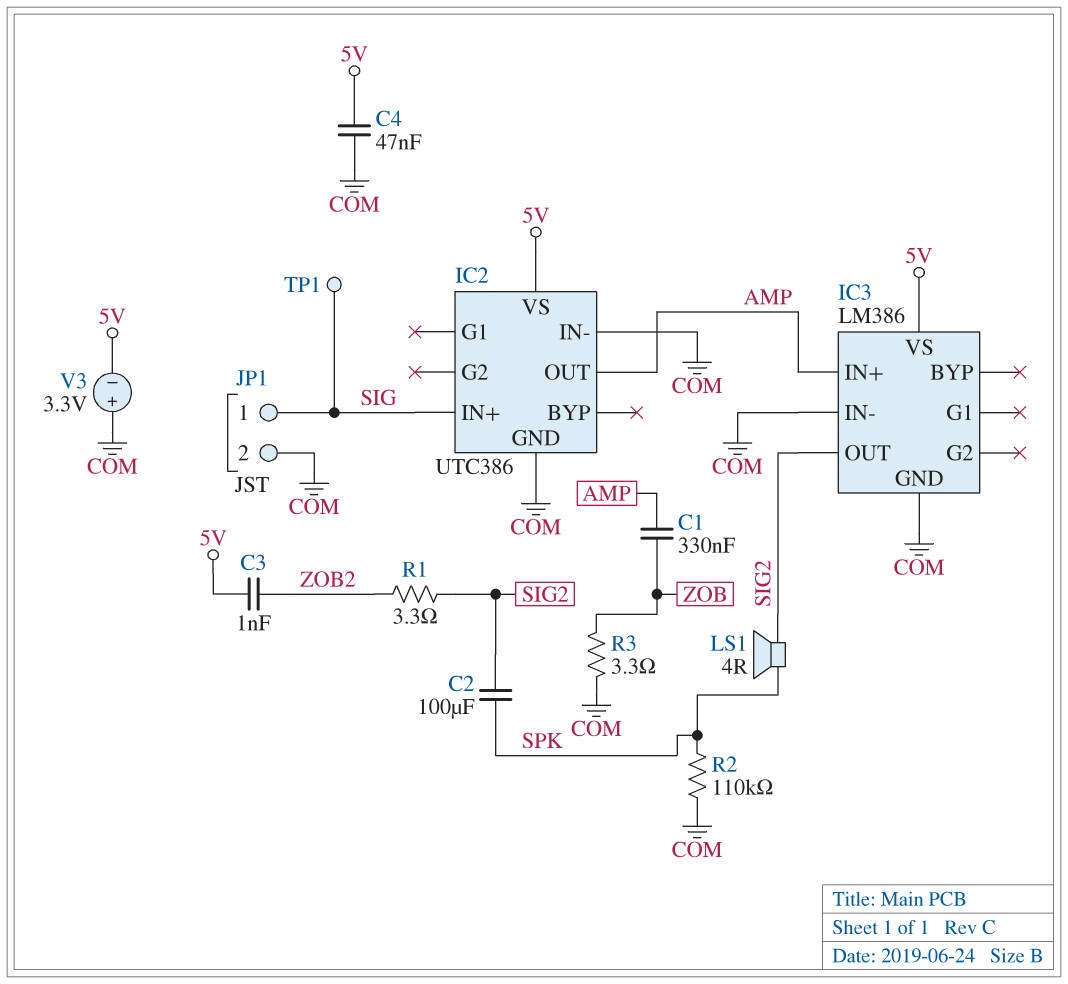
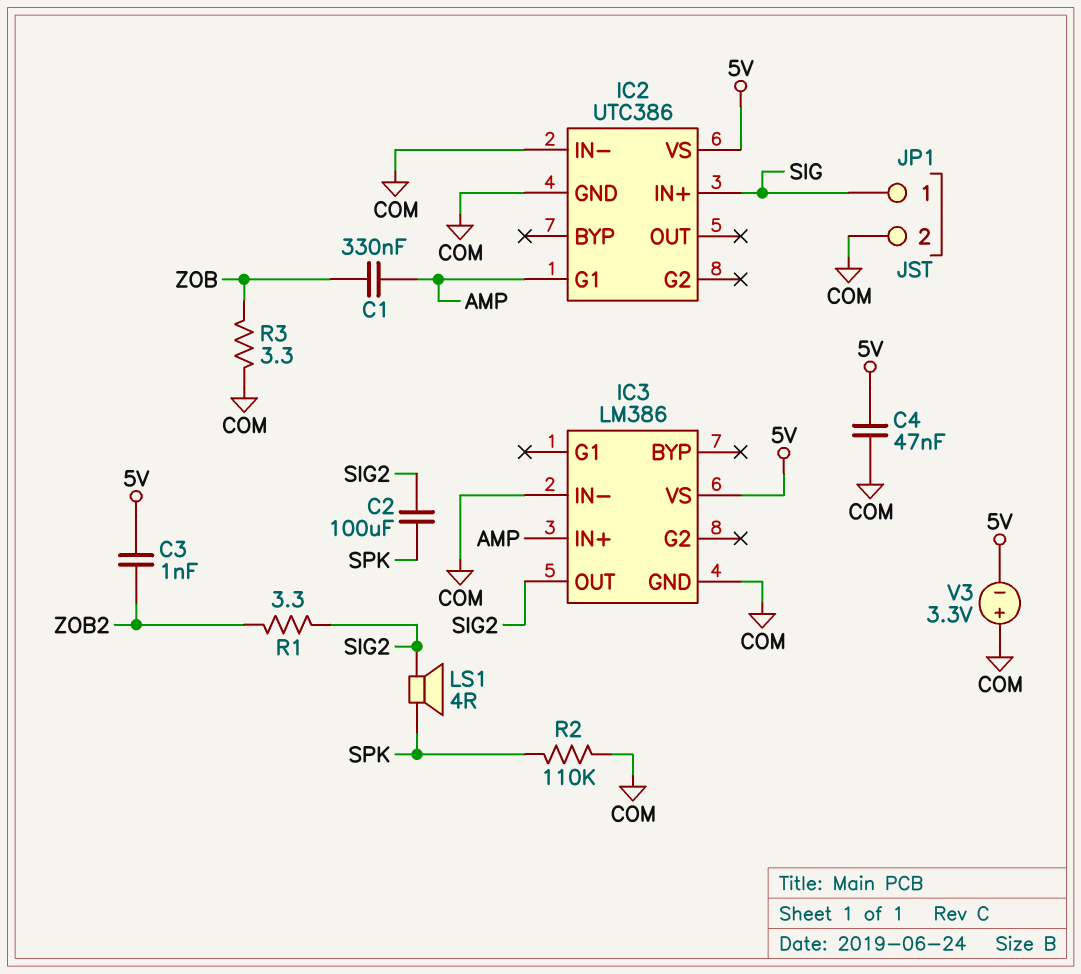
IC2 pin G1: none -> AMP
IC2 pin OUT: AMP -> none
TP1: test point (SIG) -> none

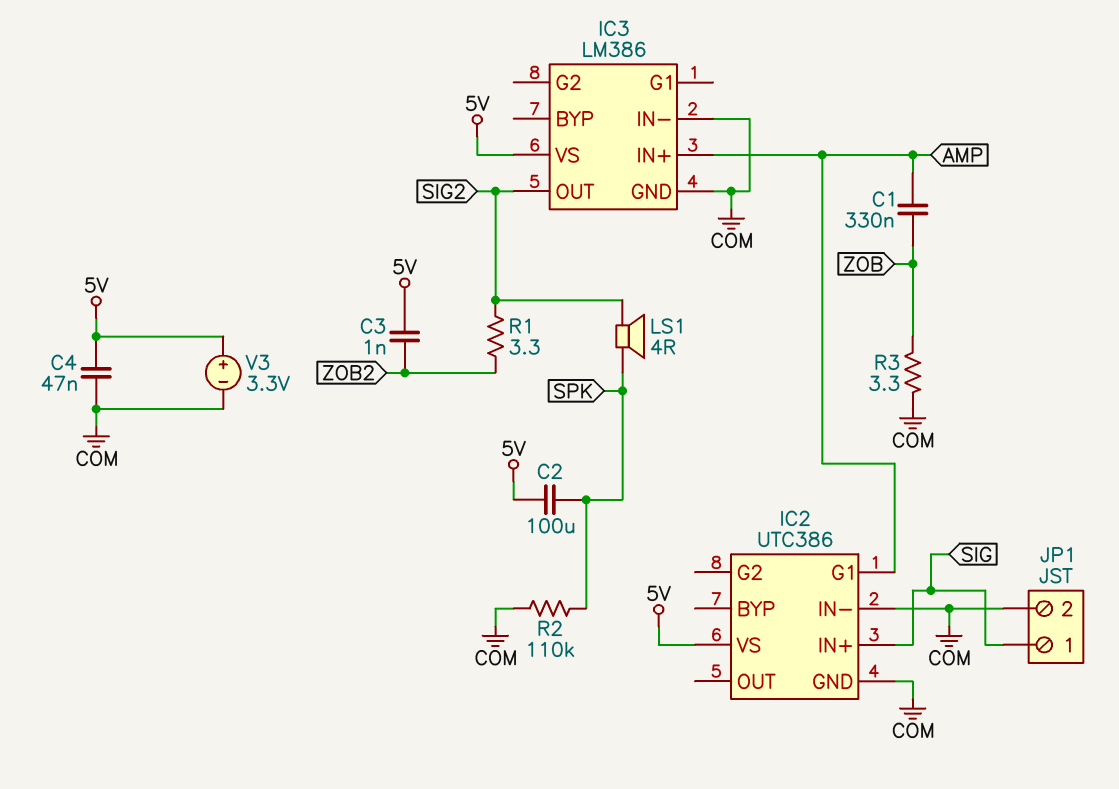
C2: 100uF (SIG2, SPK) -> 100uF (5V, SPK)
V3: 3.3V (plus COM, minus 5V) -> 3.3V (plus 5V, minus COM)

